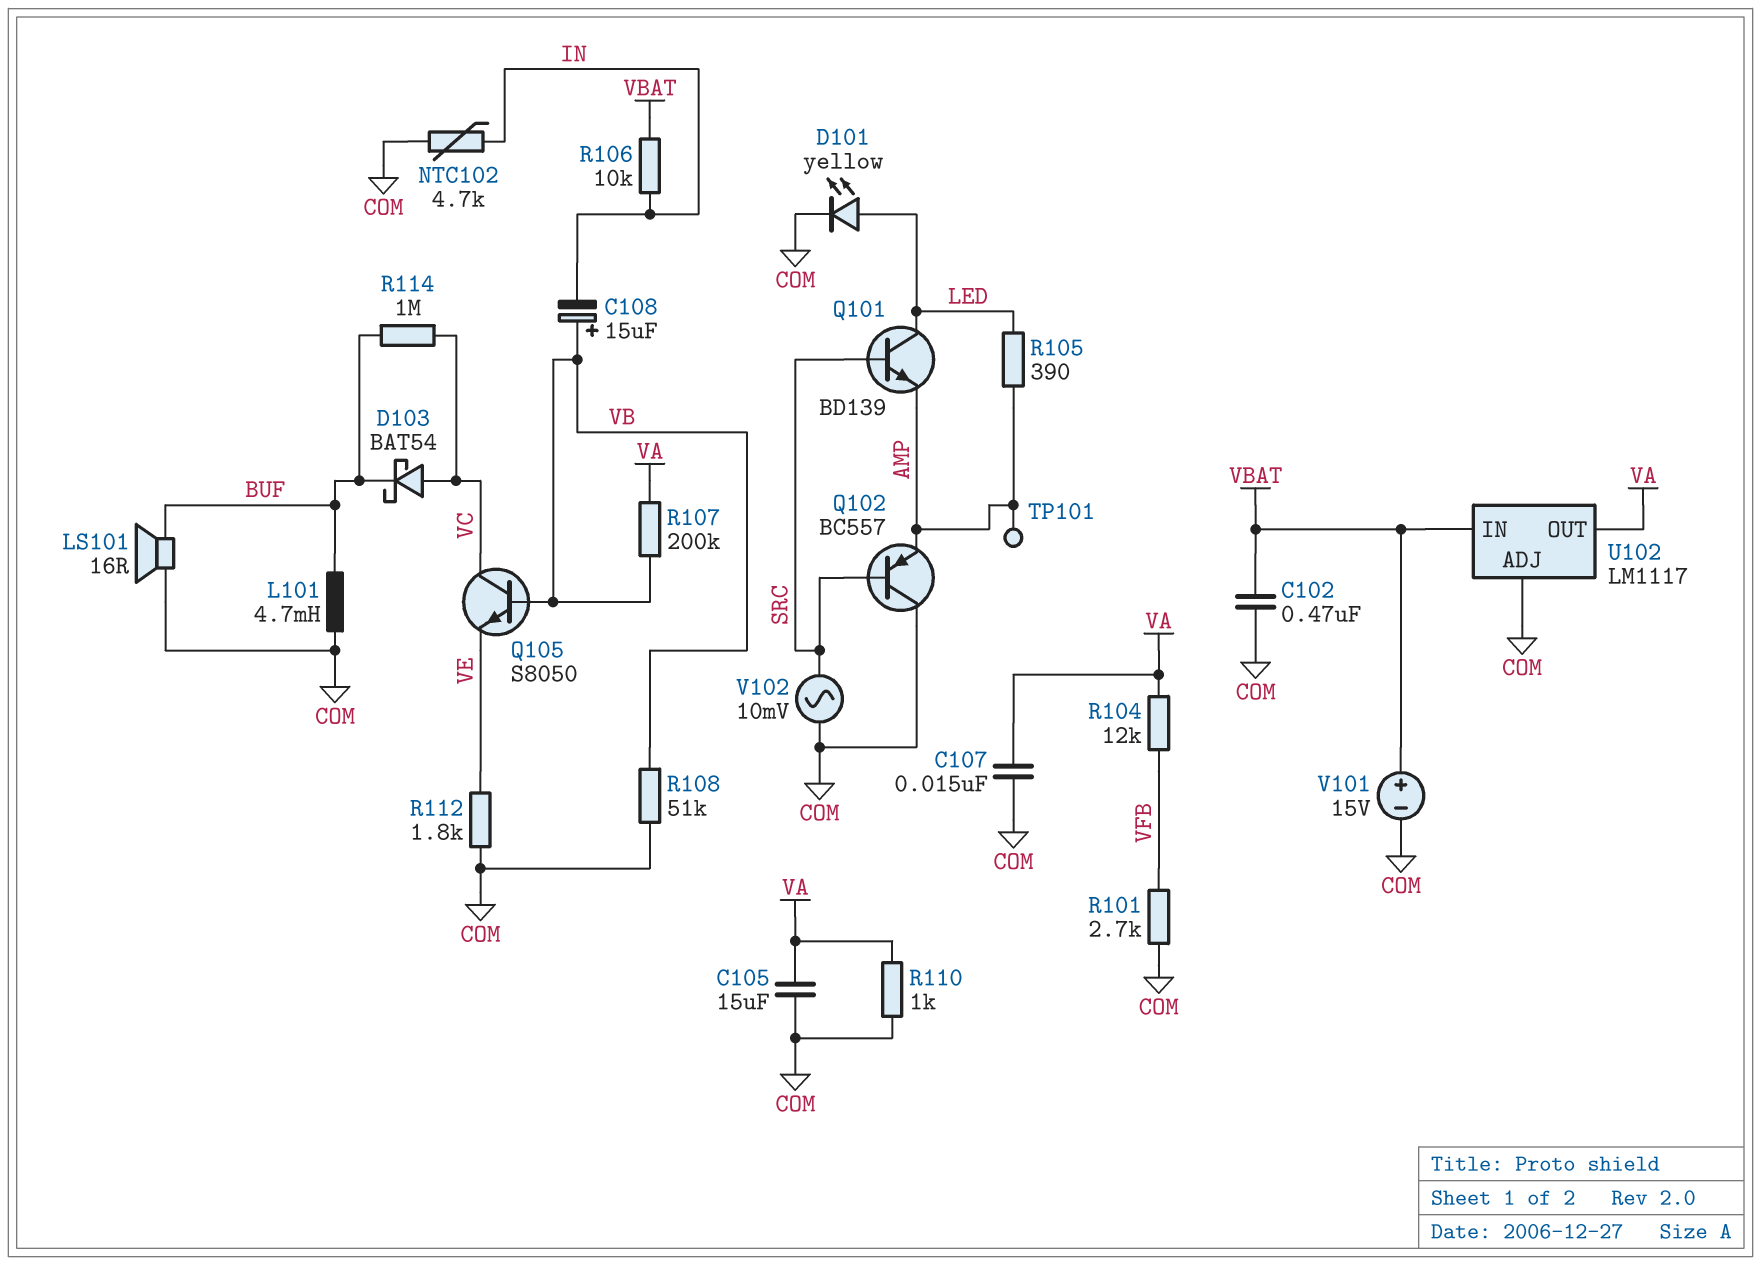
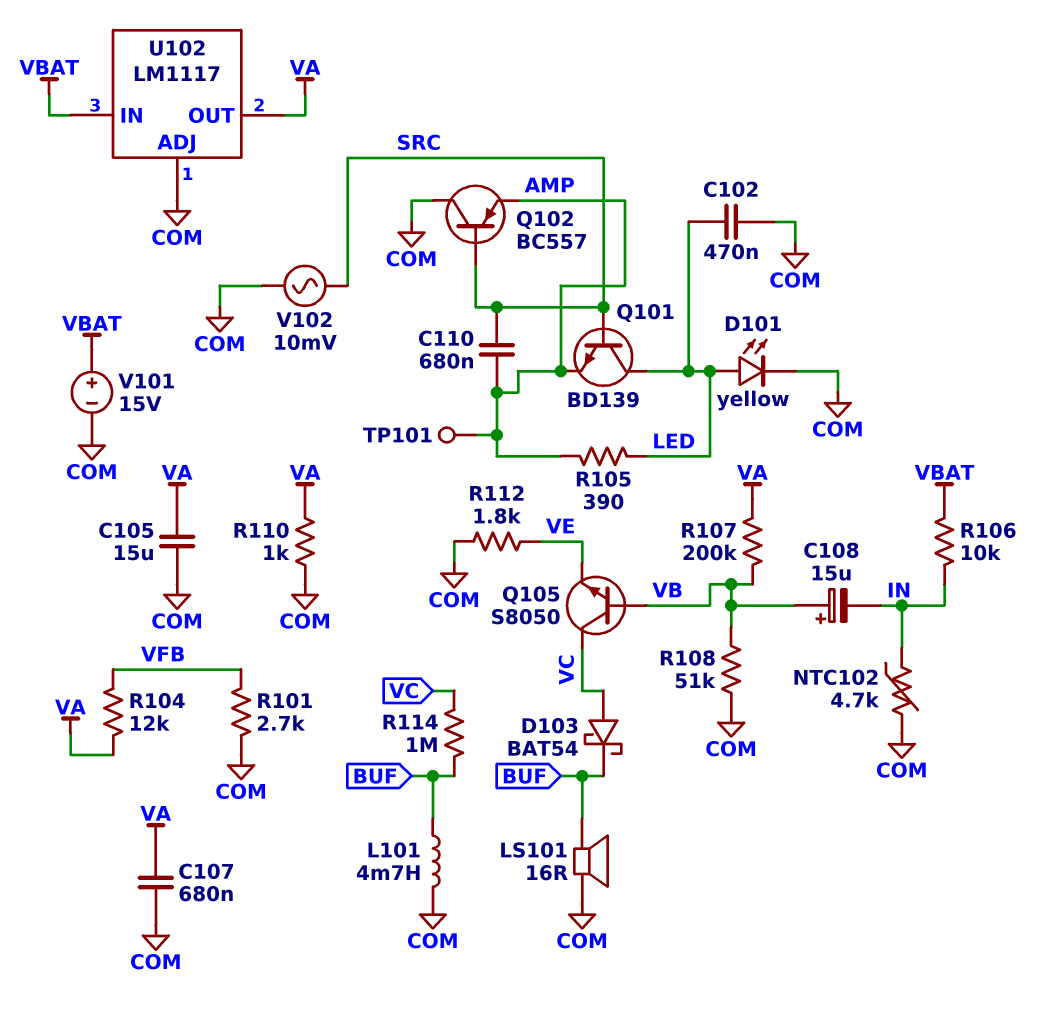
C102: 470nF (COM, VBAT) -> 470nF (COM, LED)
C107: 15nF (COM, VA) -> 680nF (COM, VA)
C110: none -> 680nF (AMP, SRC)

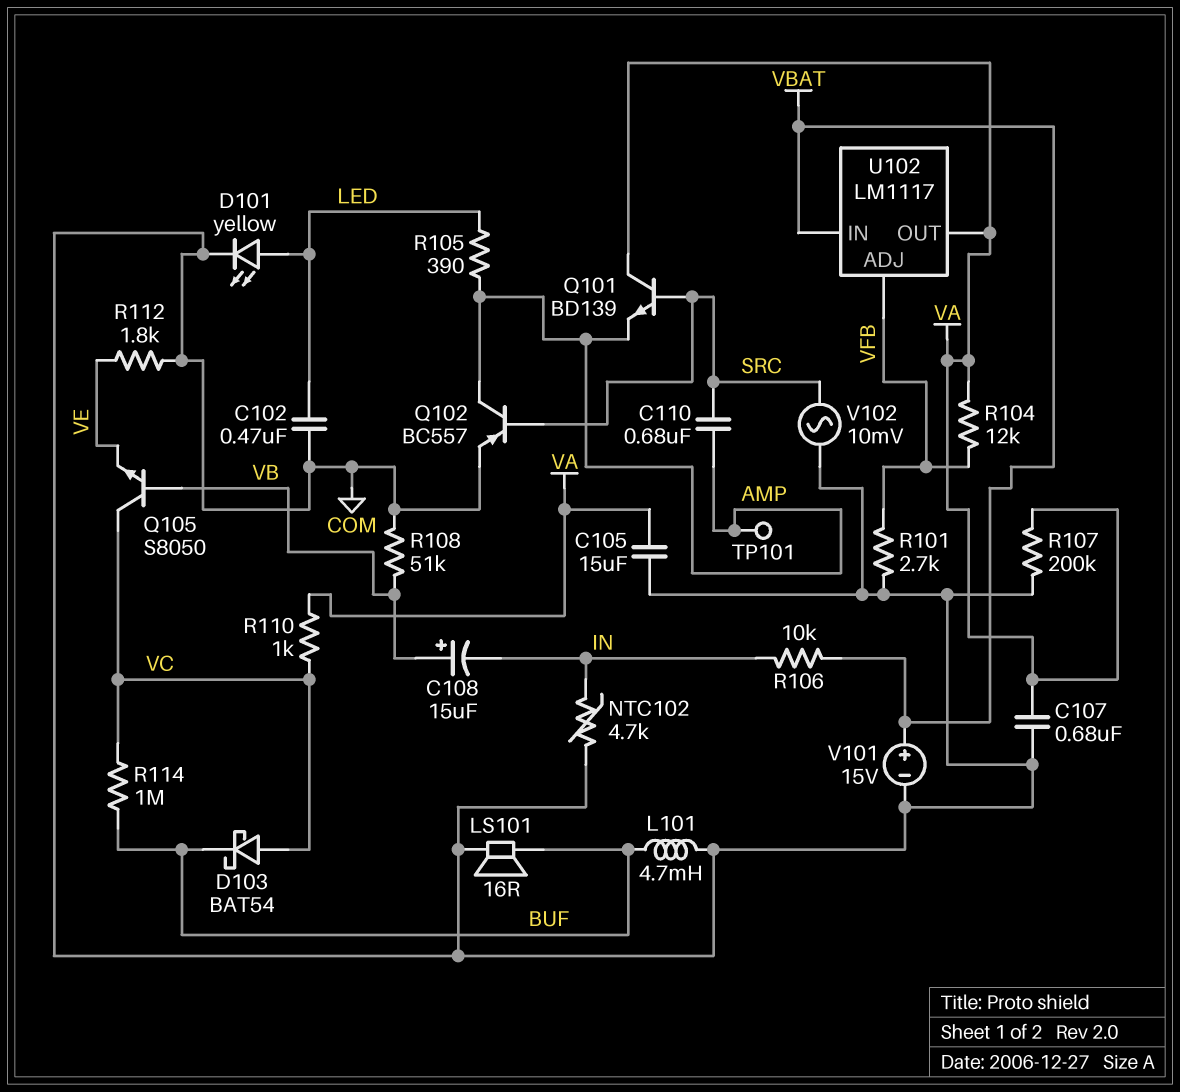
Q101: NPN BD139 (B SRC, C LED, E AMP) -> NPN BD139 (B SRC, C VA, E AMP)
Q102: PNP BC557 (B SRC, C COM, E AMP) -> PNP BC557 (B SRC, C AMP, E COM)
R107: 200k (VA, VB) -> 200k (COM, VA)
R110: 1k (COM, VA) -> 1k (VA, VC)
U102 pin ADJ: COM -> VFB

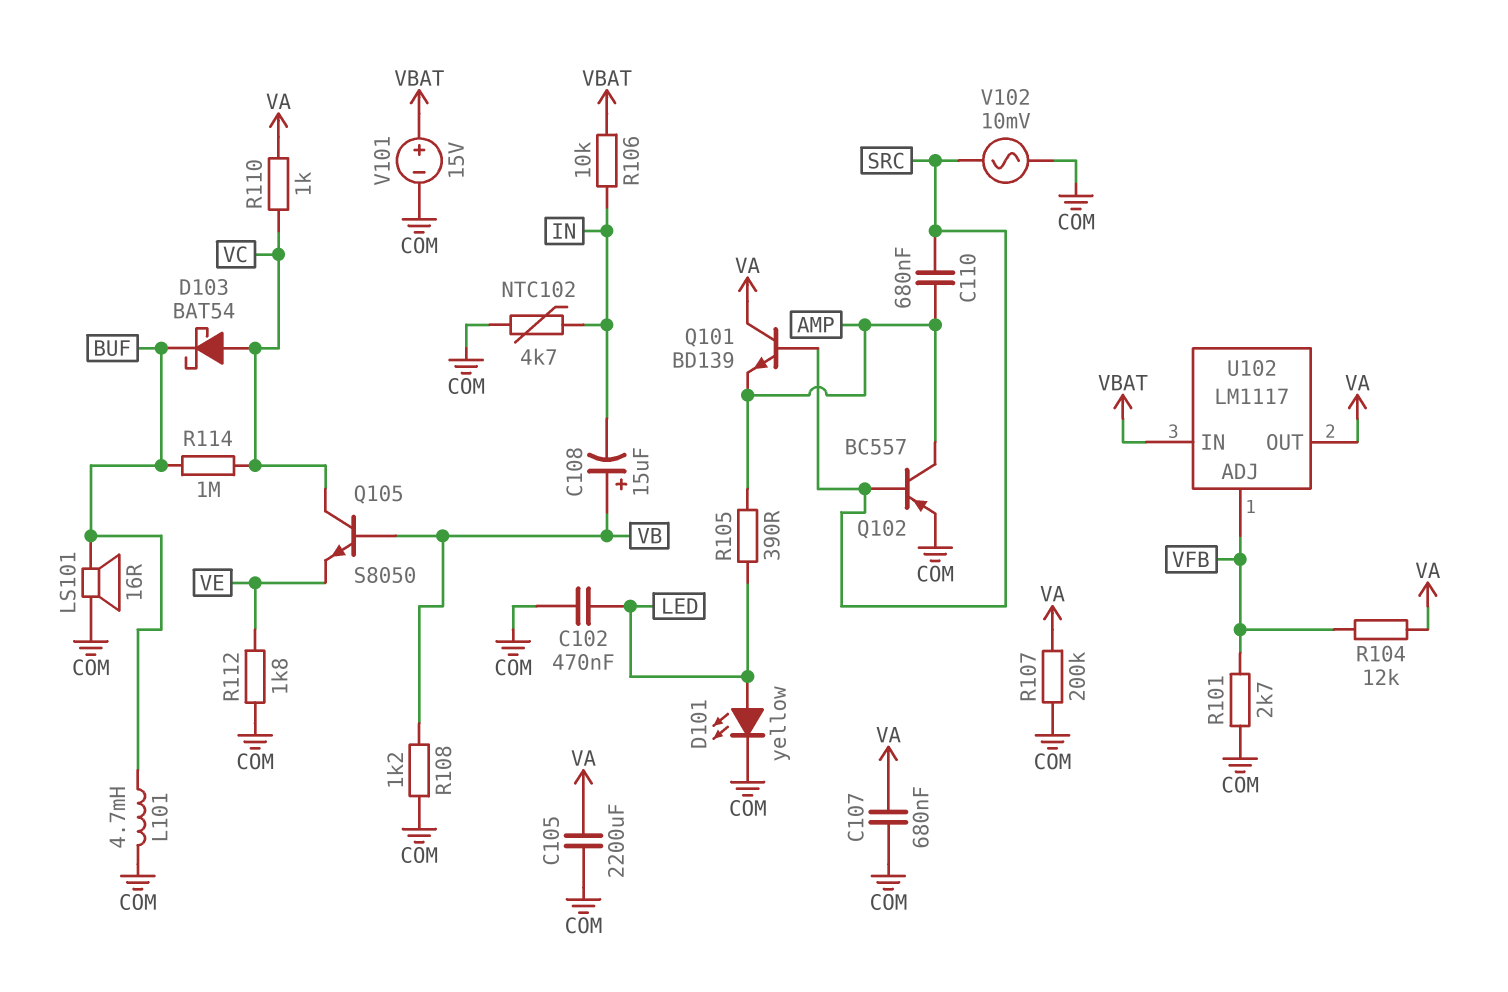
C105: 15uF (COM, VA) -> 2200uF (COM, VA)
R108: 51k (COM, VB) -> 1.2k (COM, VB)
TP101: test point (AMP) -> none

